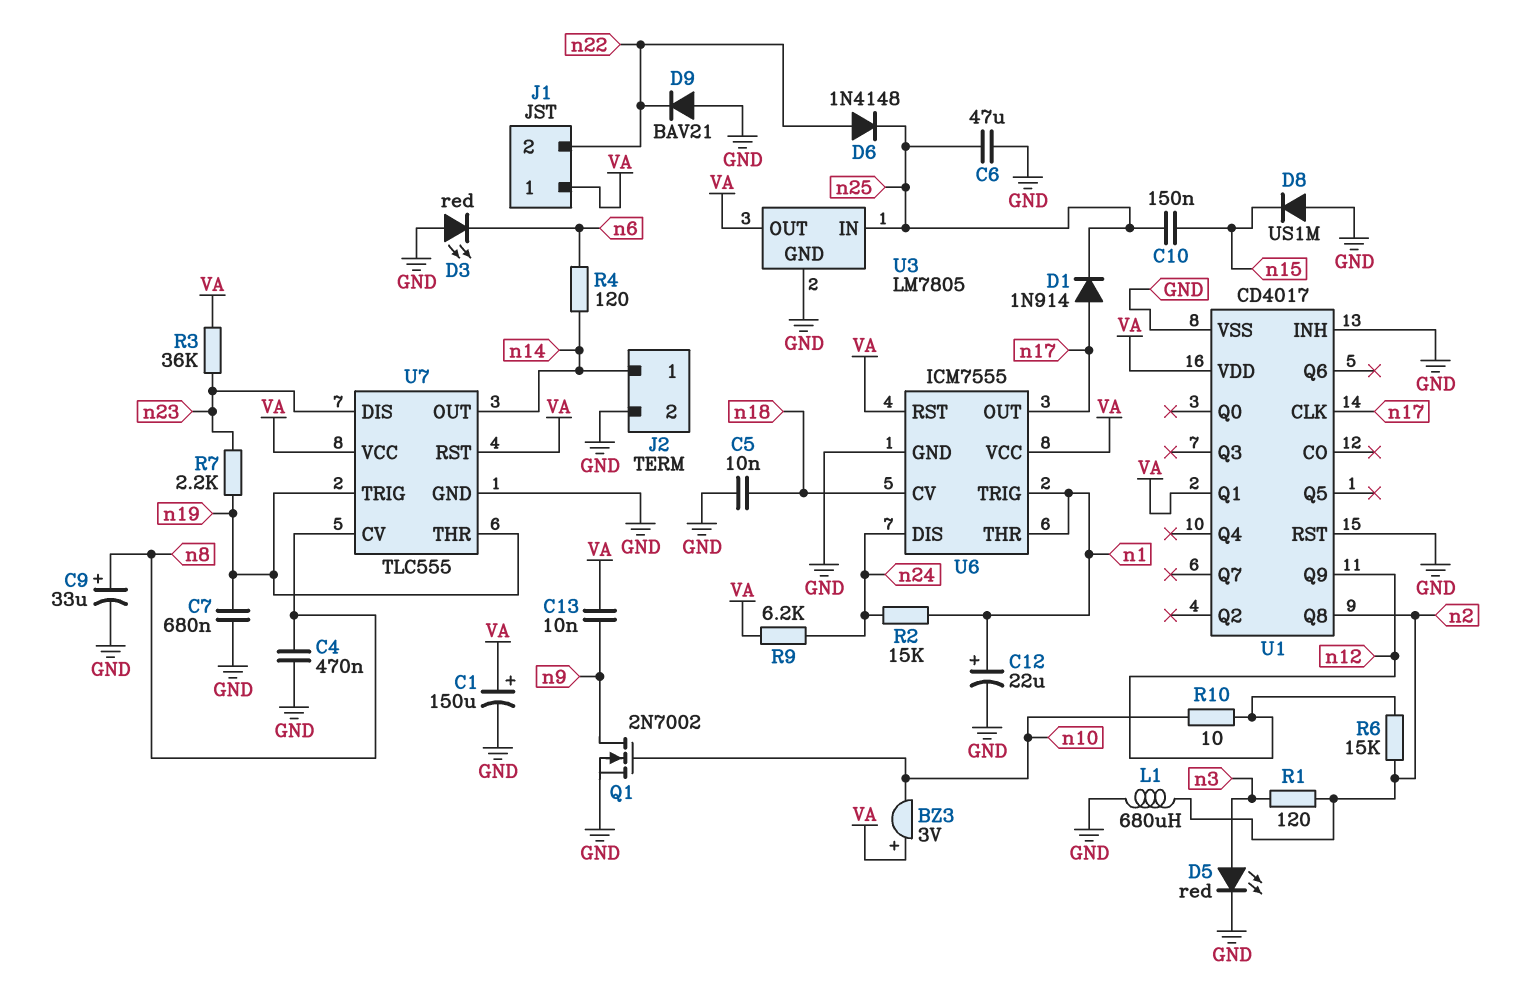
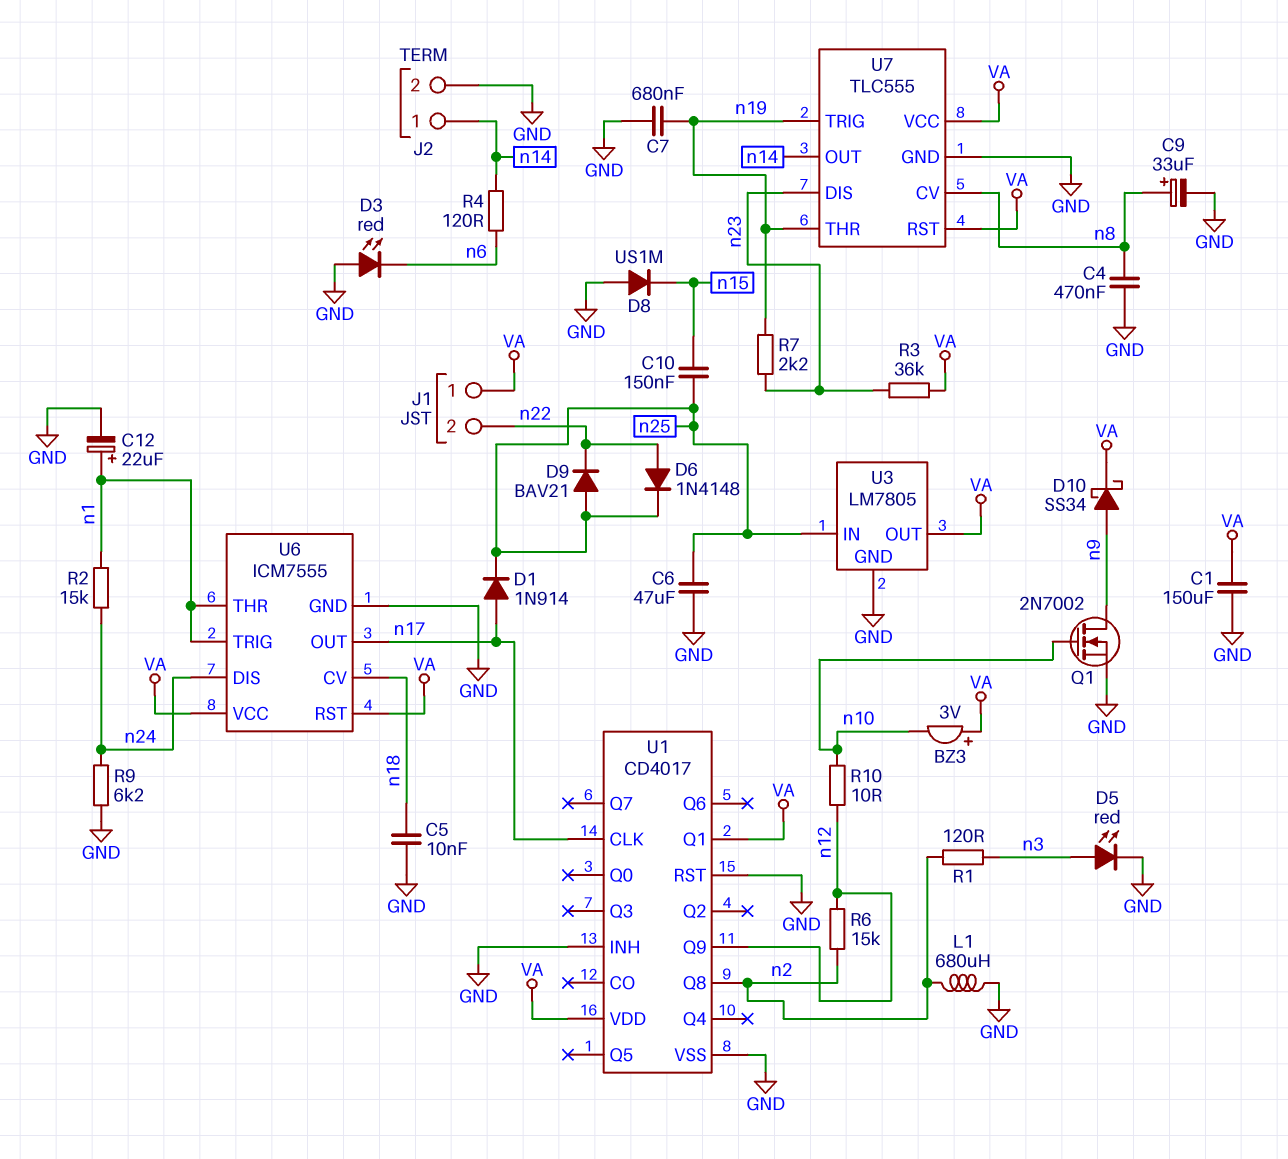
C1: 150uF (plus VA, minus GND) -> 150uF (GND, VA)
C13: 10nF (VA, n9) -> none
D9: diode BAV21 (A GND, K n22) -> diode BAV21 (A n25, K n22)
D10: none -> schottky SS34 (A n9, K VA)
R9: 6.2k (VA, n24) -> 6.2k (GND, n24)

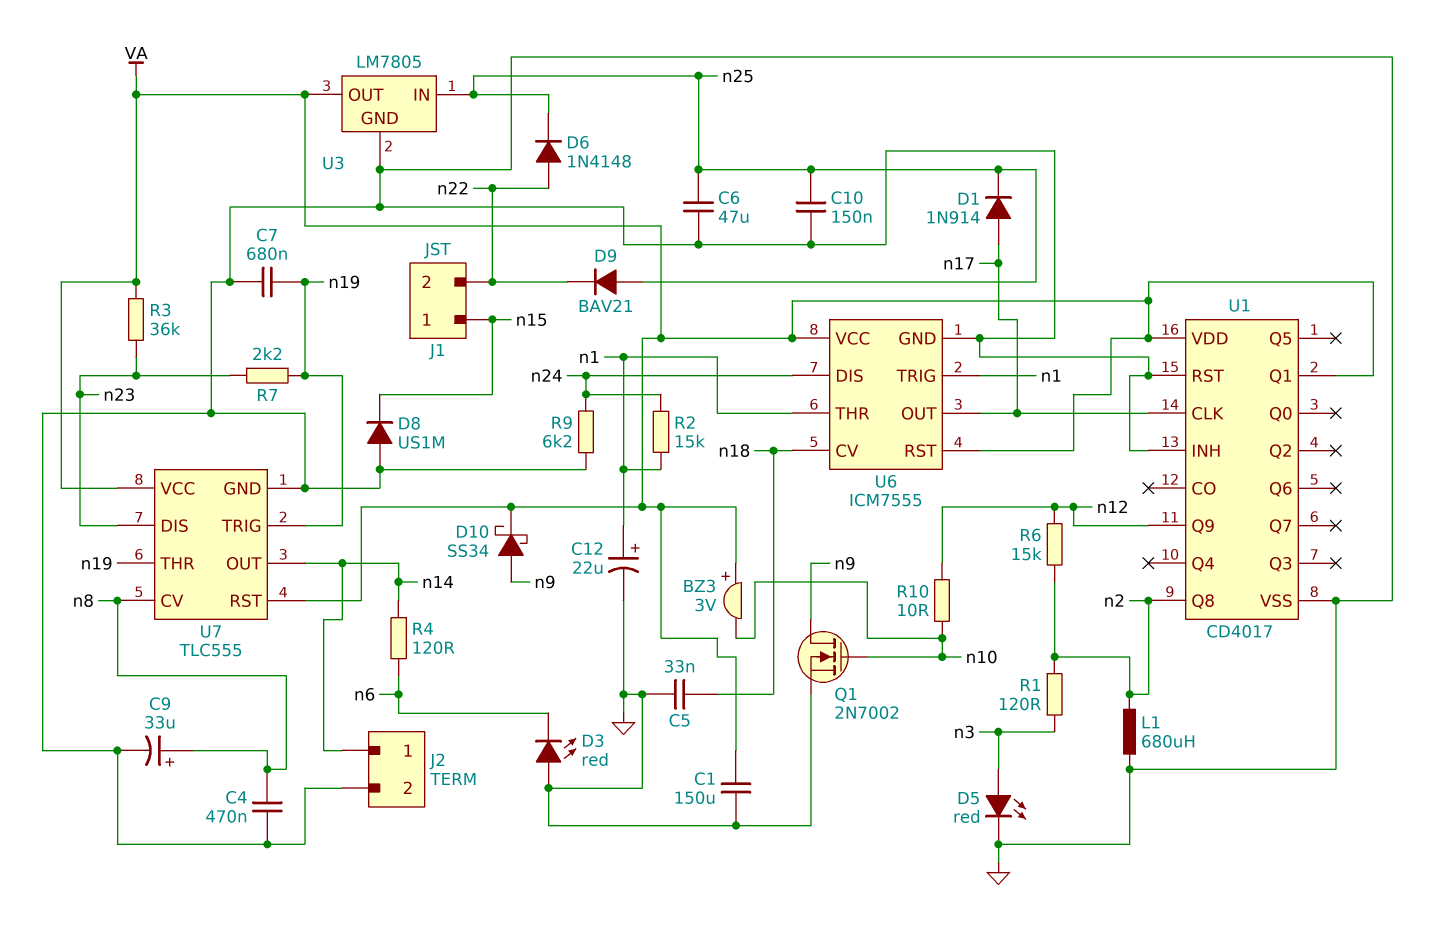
C5: 10nF (GND, n18) -> 33nF (GND, n18)
C10: 150nF (n15, n25) -> 150nF (GND, n25)
J1 pin 1: VA -> n15

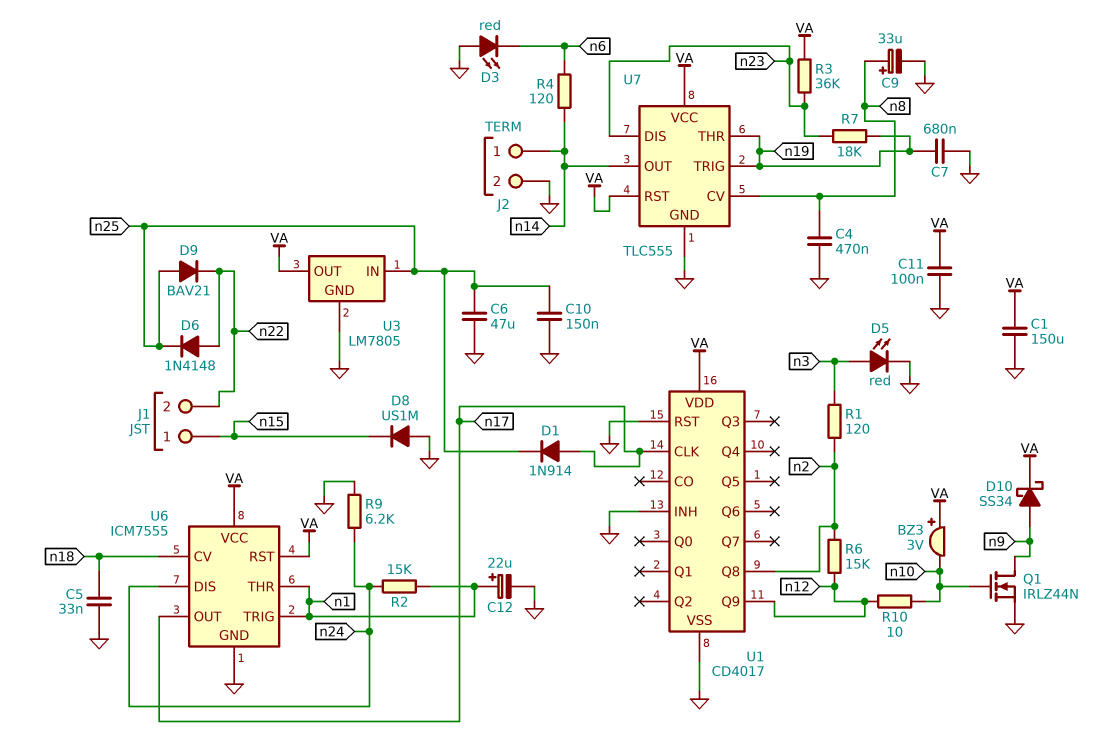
C11: none -> 100nF (GND, VA)
L1: 680uH (GND, n2) -> none
Q1: NMOS 2N7002 (G n10, D n9, S GND) -> NMOS IRLZ44N (G n10, D n9, S GND)
R7: 2.2k (n19, n23) -> 18k (n19, n23)
U1 pin Q1: VA -> none

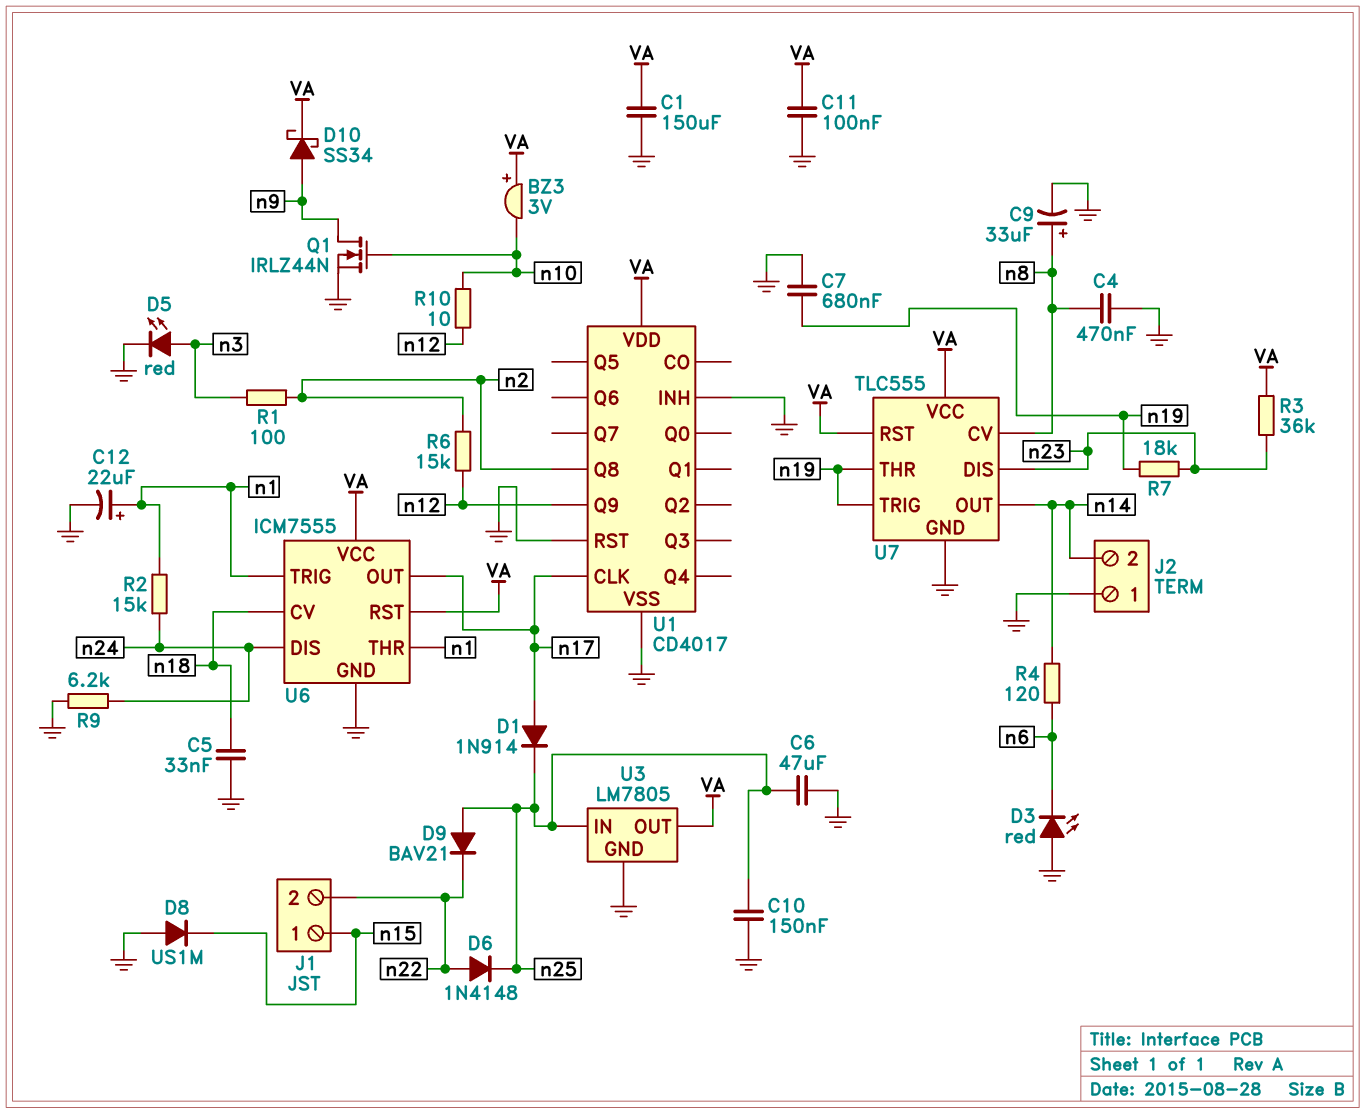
J2 pin 1: n14 -> GND
J2 pin 2: GND -> n14
R1: 120 (n2, n3) -> 100 (n2, n3)

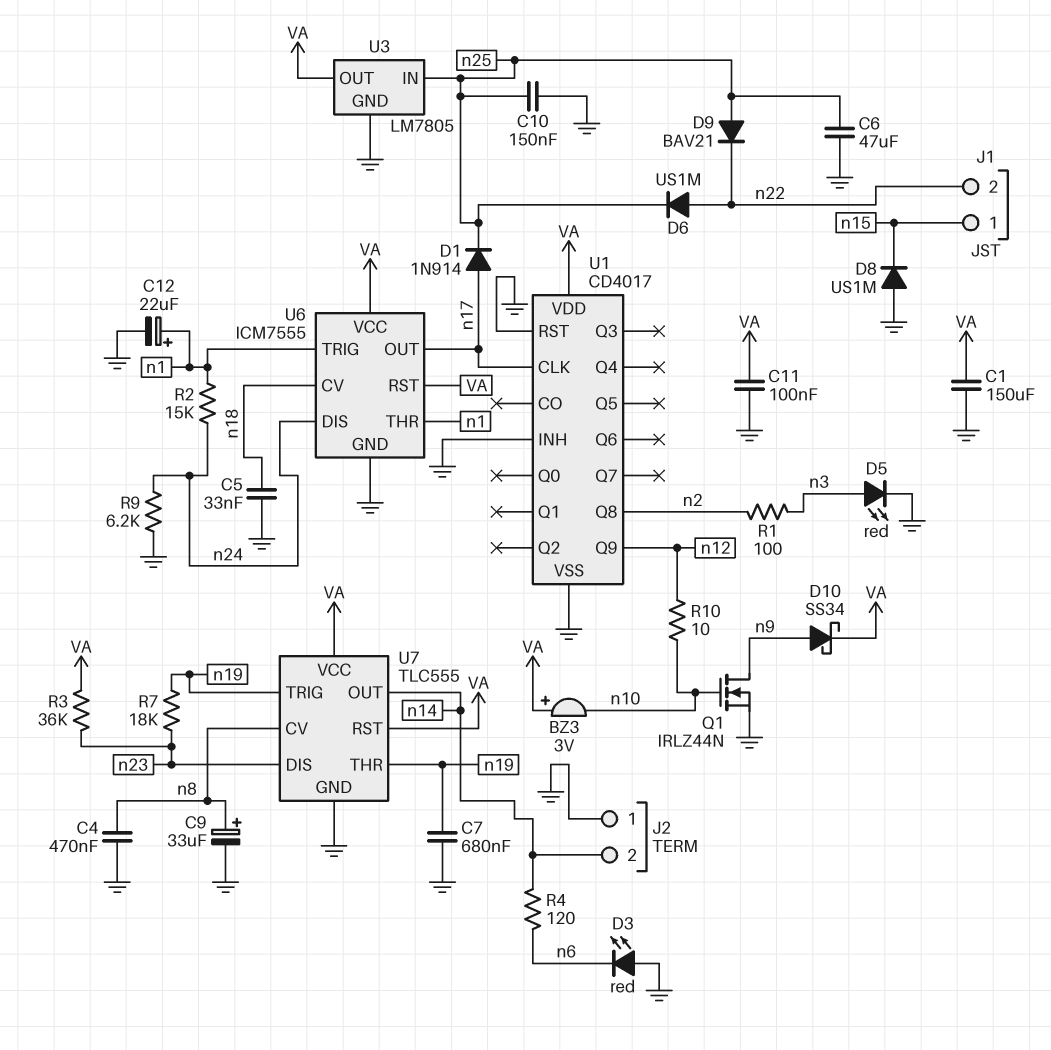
D6: diode 1N4148 (A n22, K n25) -> diode US1M (A n22, K n25)
R6: 15k (n2, n12) -> none

